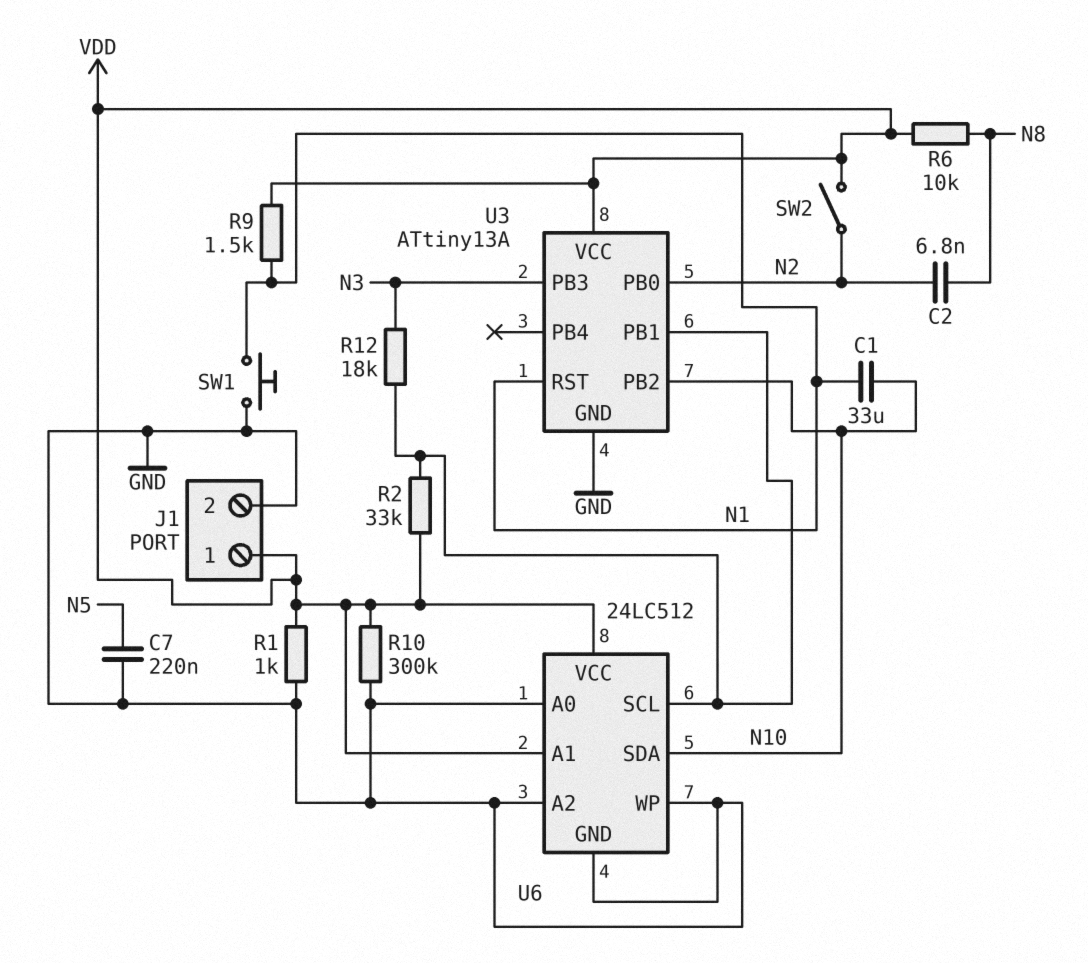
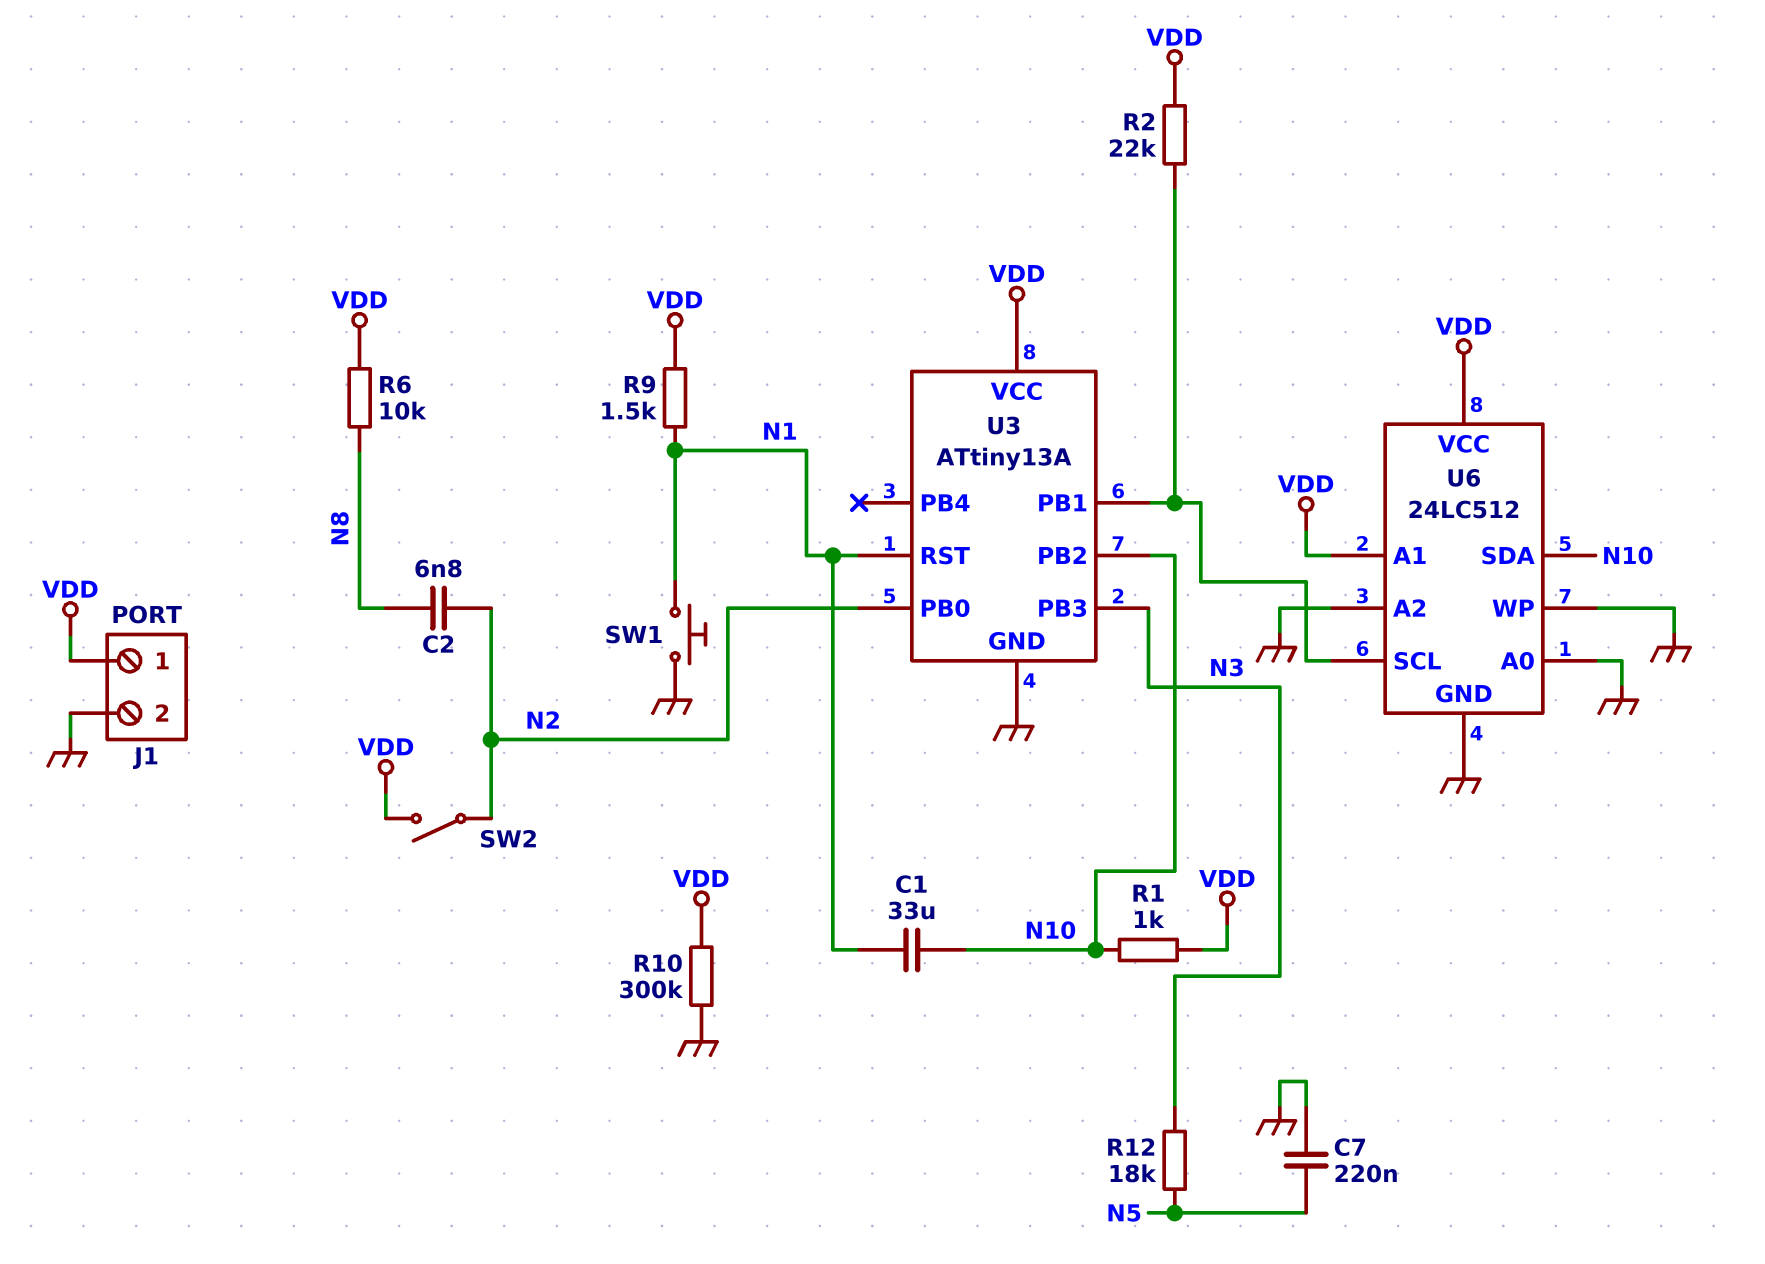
R1: 1k (GND, VDD) -> 1k (N10, VDD)
R2: 33k (U3/PB1, VDD) -> 22k (U3/PB1, VDD)
R12: 18k (N3, U3/PB1) -> 18k (N3, N5)

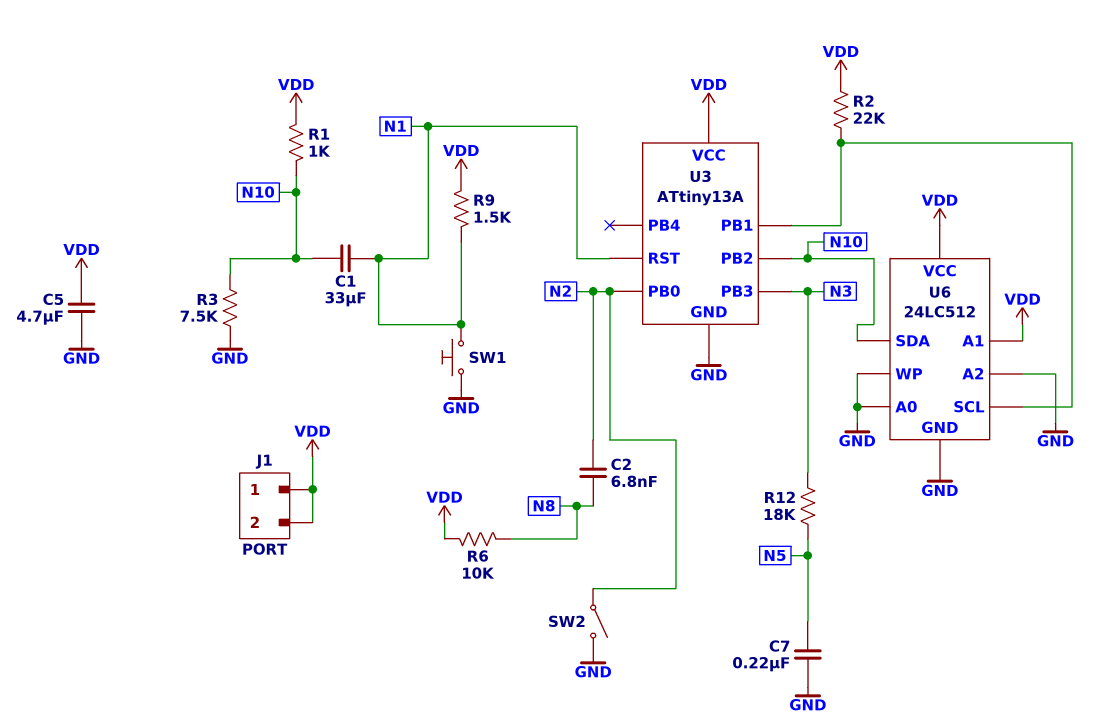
C5: none -> 4.7uF (GND, VDD)
J1 pin 2: GND -> VDD
R3: none -> 7.5k (GND, N10)
R10: 300k (GND, VDD) -> none
SW2: switch (N2, VDD) -> switch (GND, N2)

